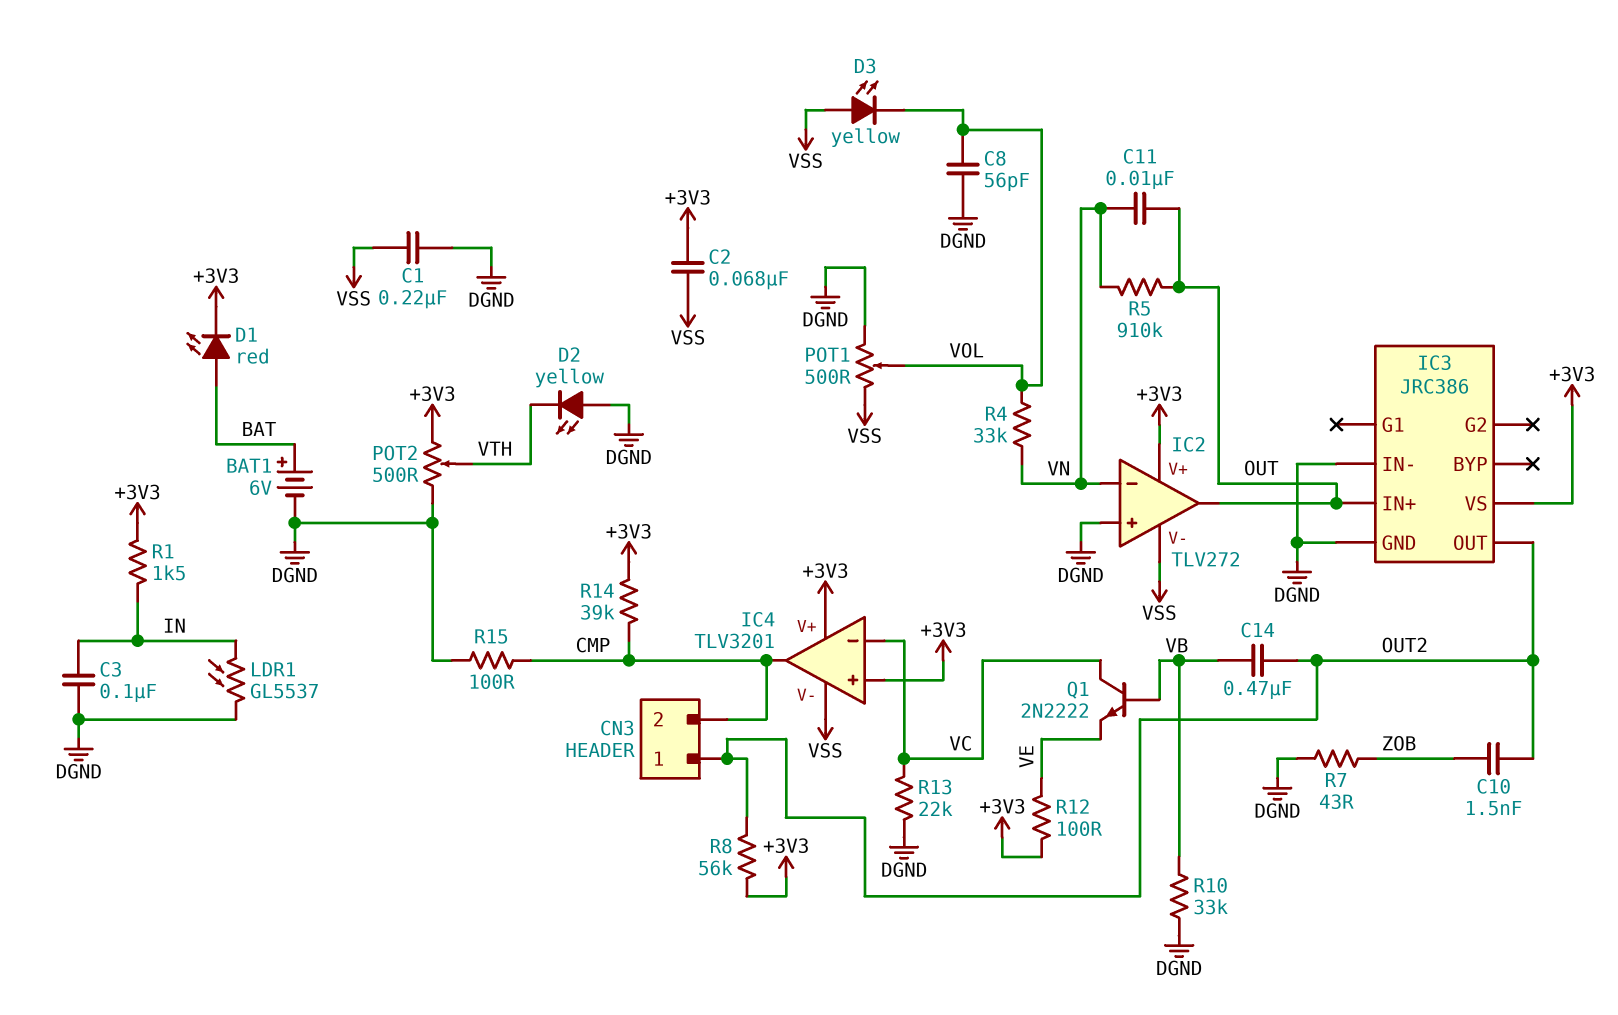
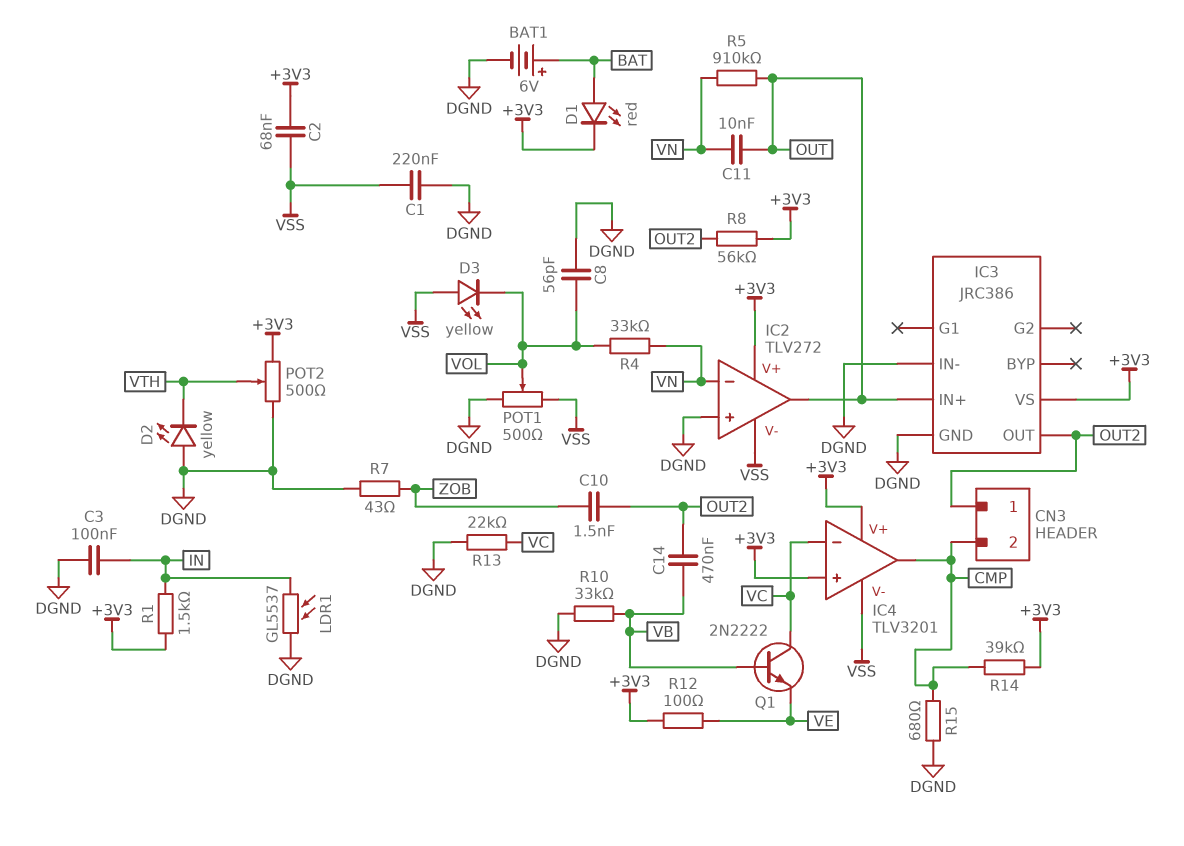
R15: 100 (CMP, DGND) -> 680 (CMP, DGND)

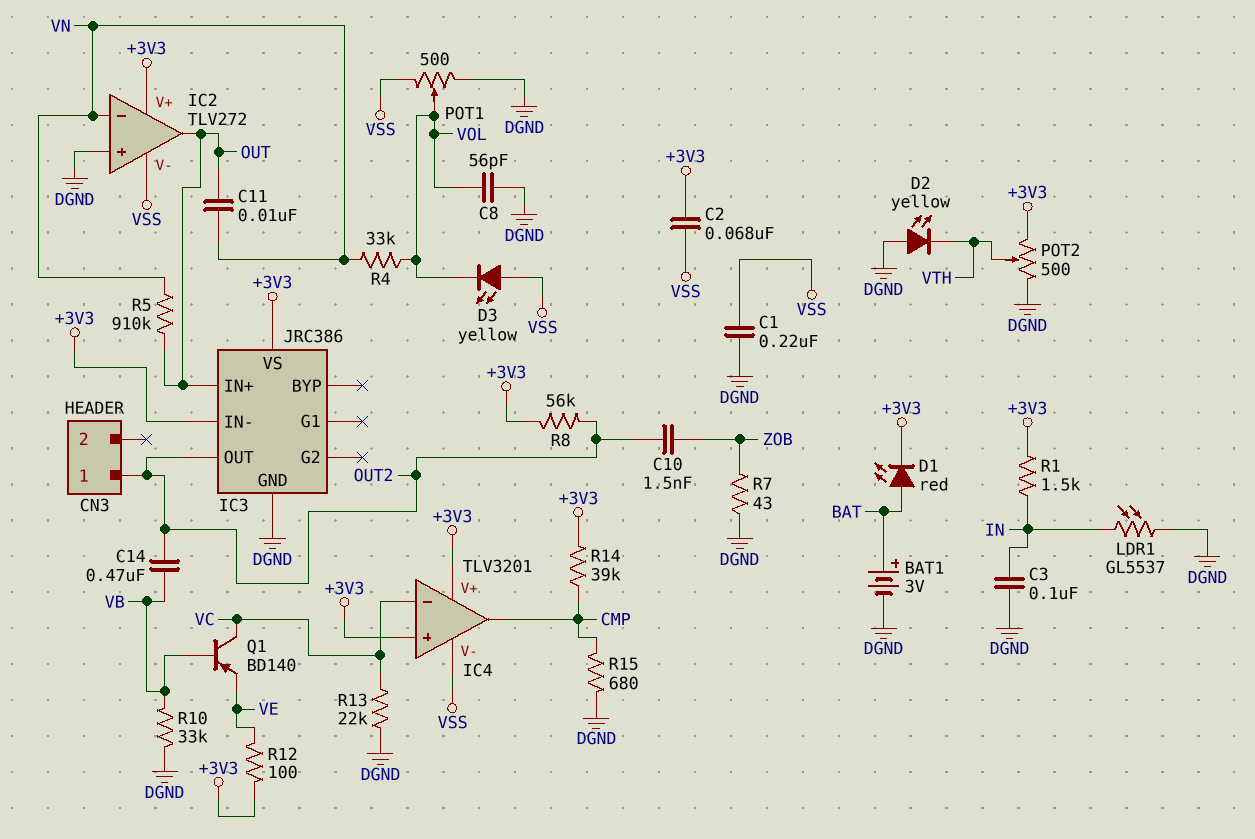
BAT1: 6V (plus BAT, minus DGND) -> 3V (plus BAT, minus DGND)
CN3 pin 2: CMP -> none
IC3 pin IN-: DGND -> +3V3
Q1: NPN 2N2222 (B VB, C VC, E VE) -> PNP BD140 (B VB, C VC, E VE)

